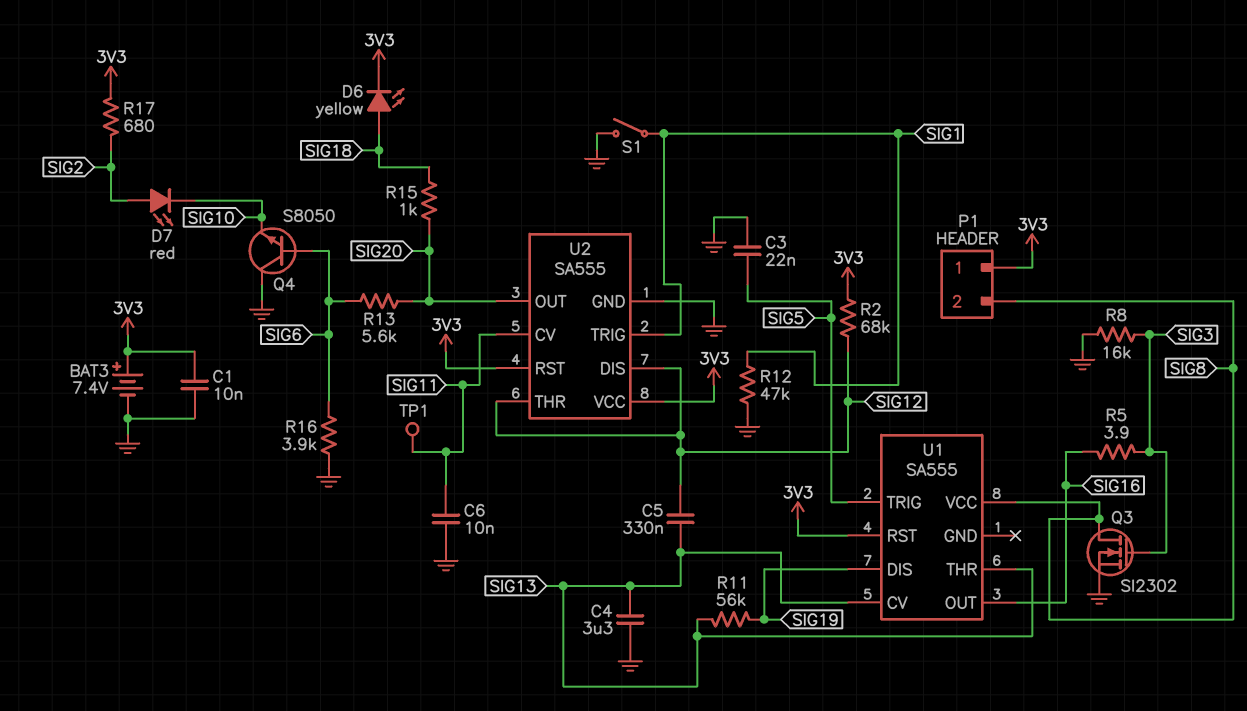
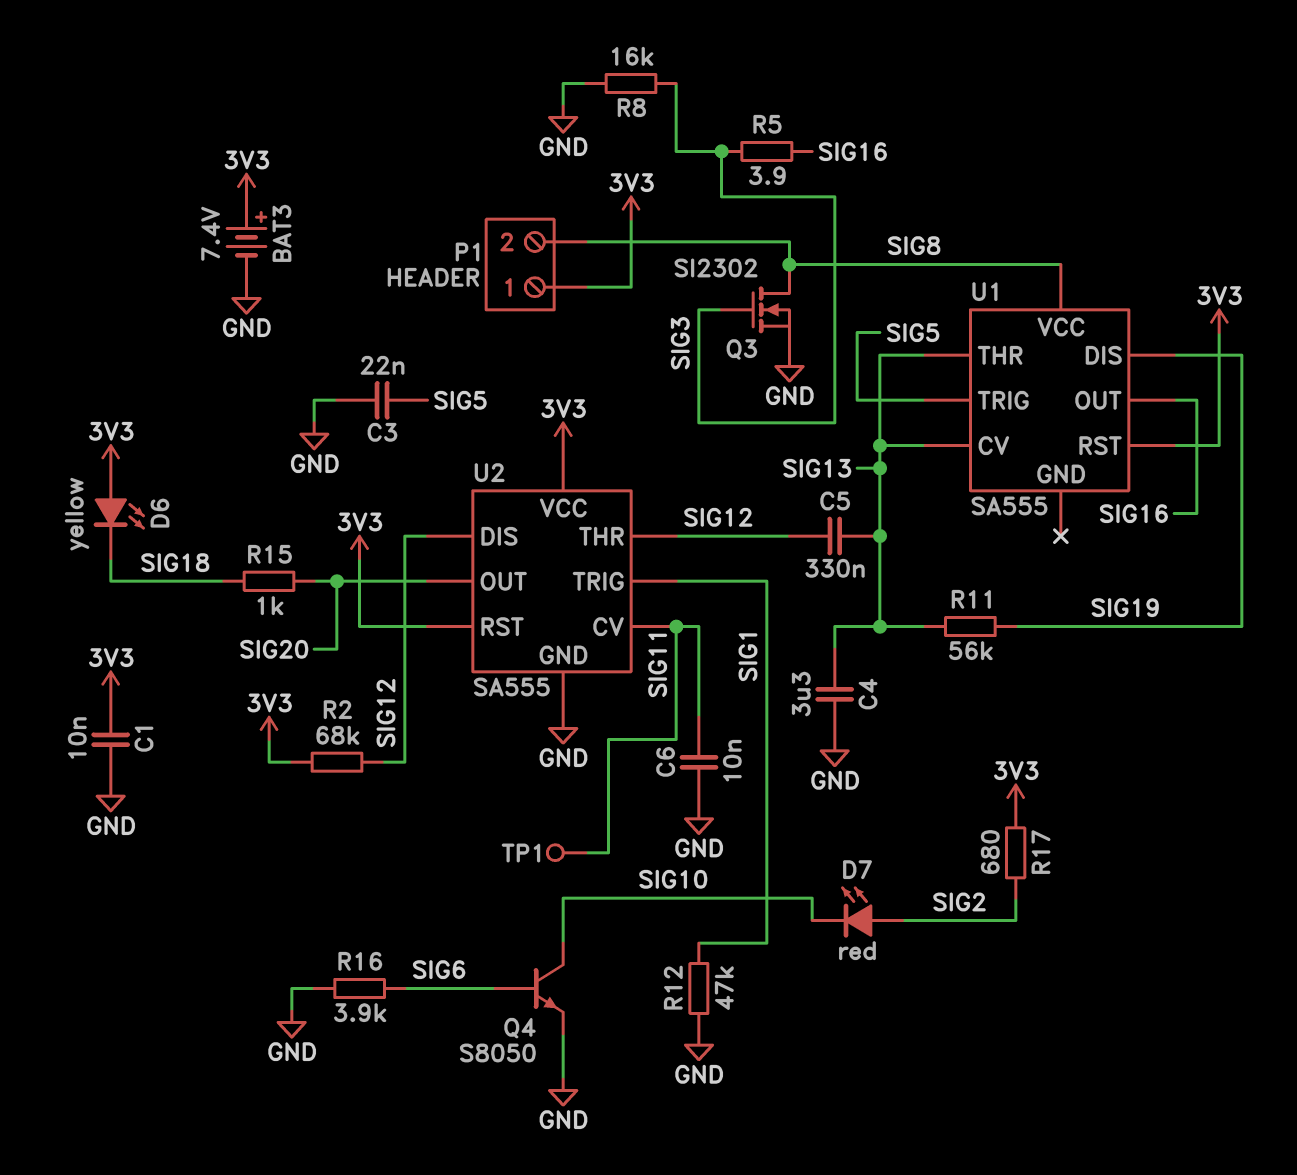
D6: LED yellow (A SIG18, K 3V3) -> LED yellow (A 3V3, K SIG18)
Q4: NPN S8050 (B SIG6, C GND, E SIG10) -> NPN S8050 (B SIG6, C SIG10, E GND)
R13: 5.6k (SIG6, SIG20) -> none
S1: switch (GND, SIG1) -> none

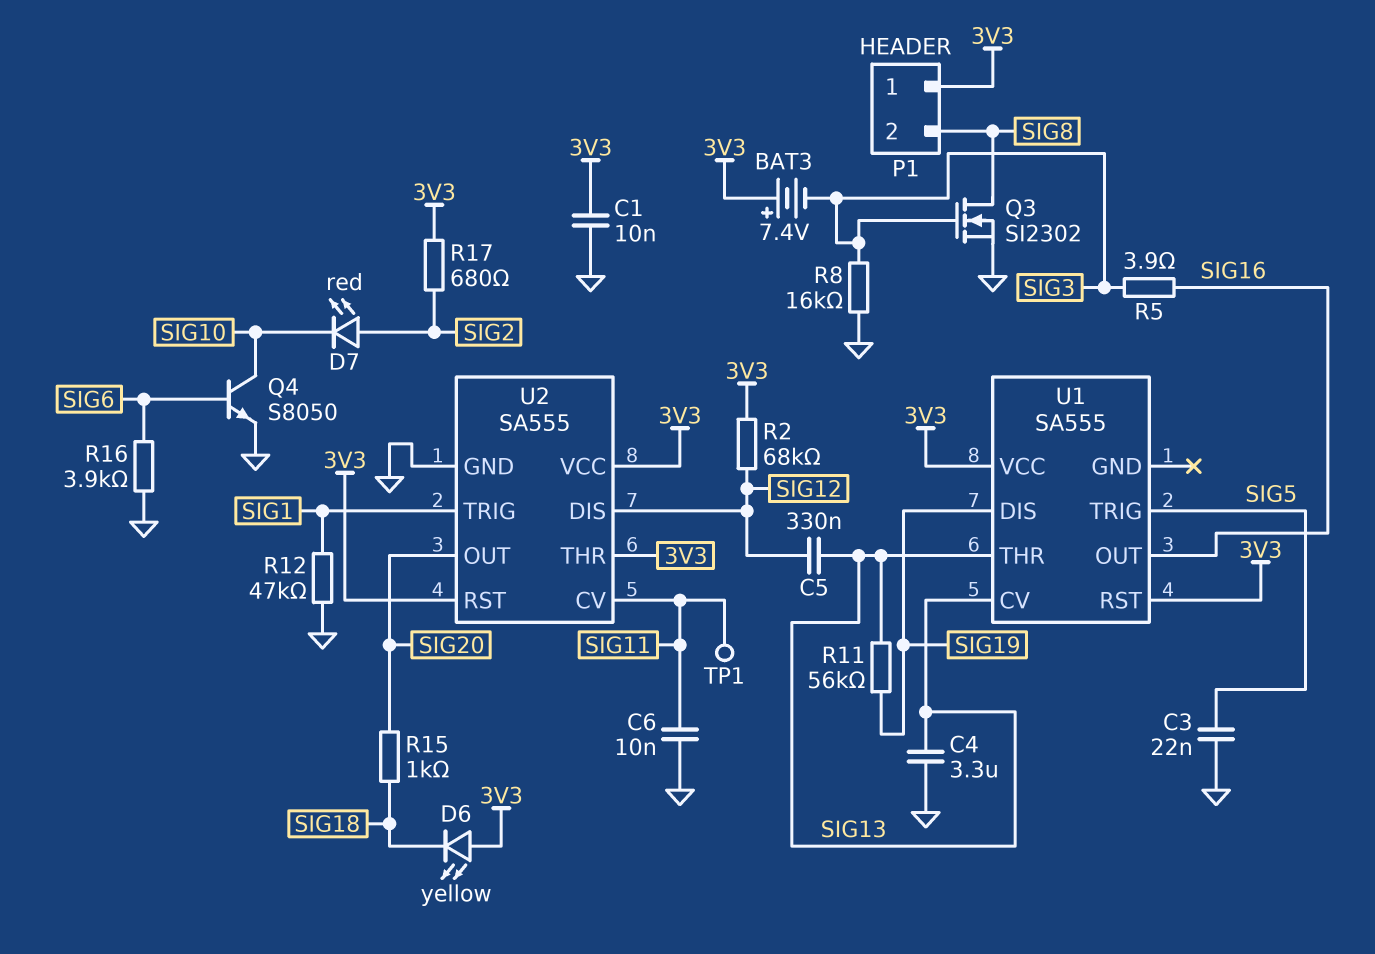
BAT3: 7.4V (plus 3V3, minus GND) -> 7.4V (plus 3V3, minus SIG3)
U1 pin VCC: SIG8 -> 3V3
U2 pin THR: SIG12 -> 3V3

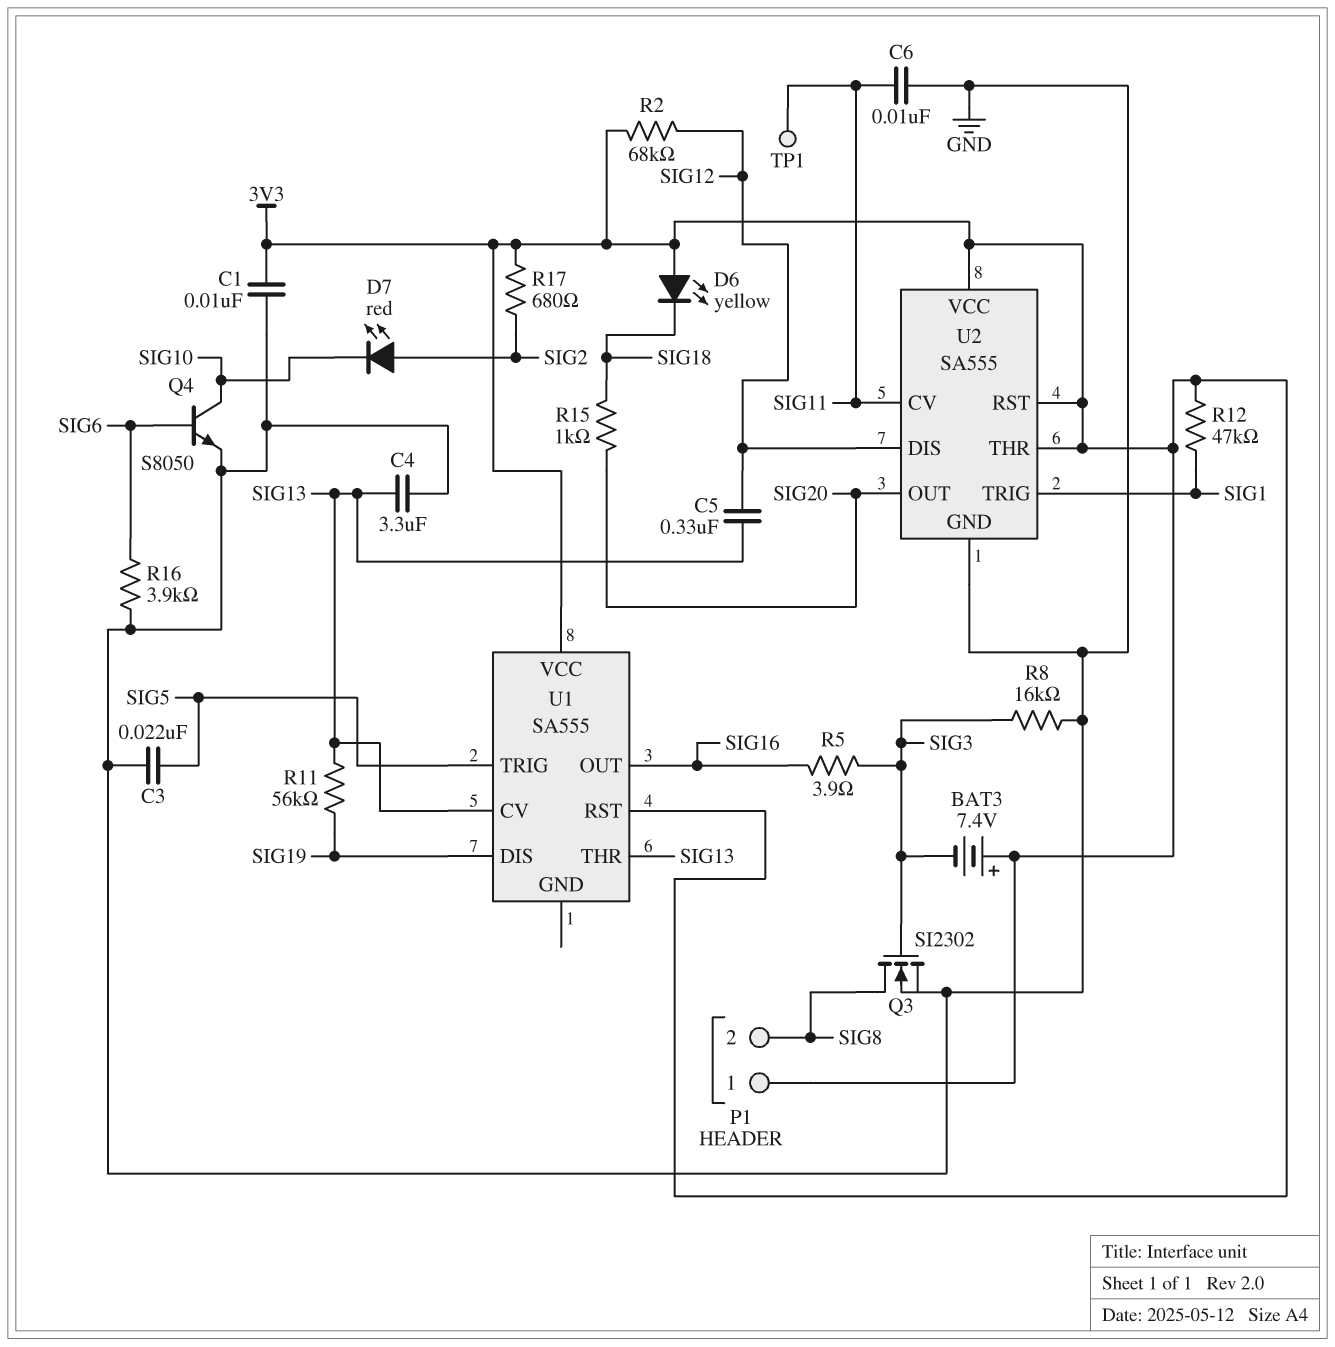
R12: 47k (GND, SIG1) -> 47k (3V3, SIG1)

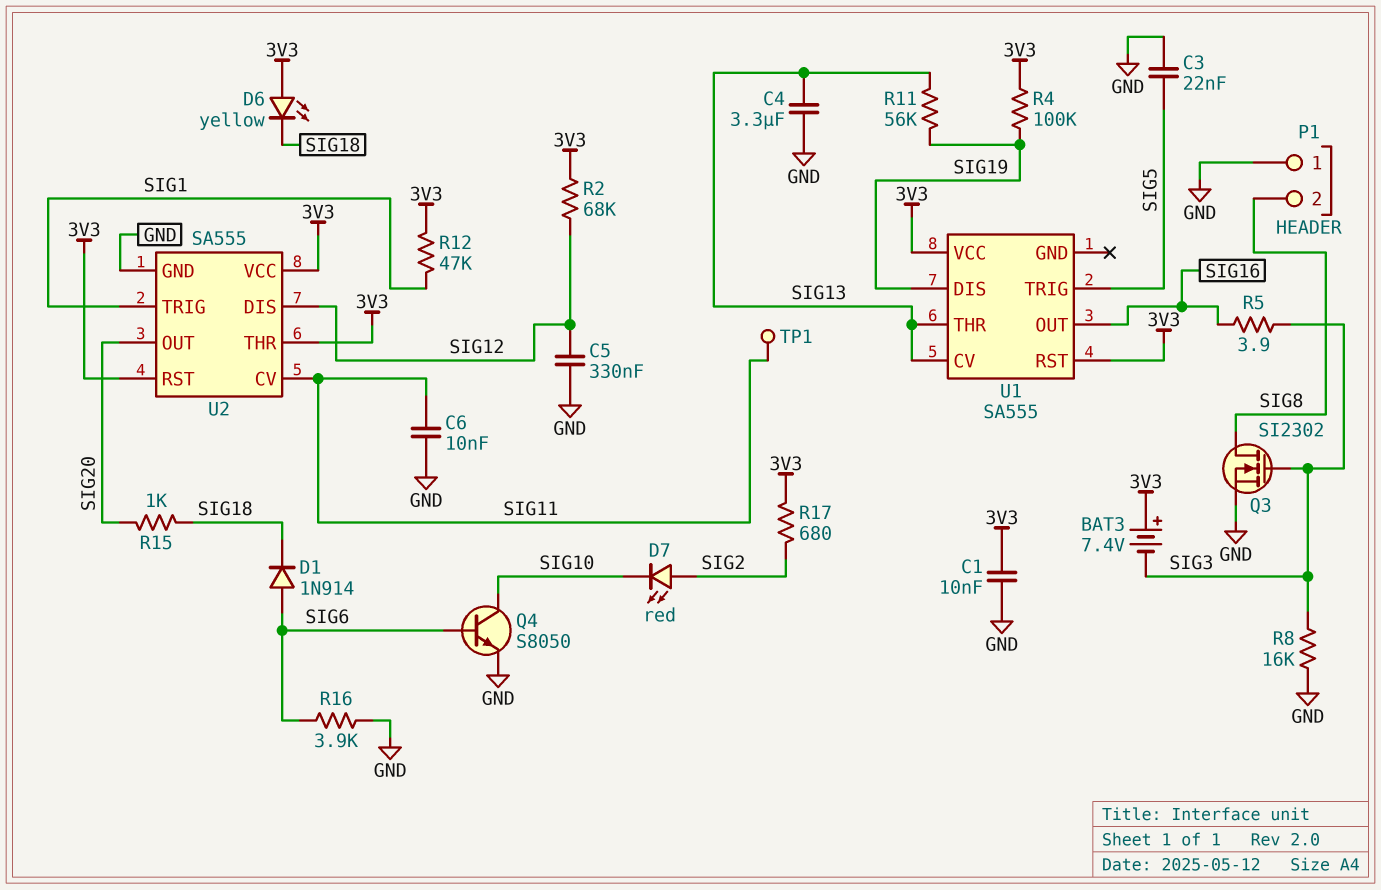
C5: 330nF (SIG12, SIG13) -> 330nF (GND, SIG12)
D1: none -> diode 1N914 (A SIG6, K SIG18)
P1 pin 1: 3V3 -> GND
R4: none -> 100k (3V3, SIG19)

